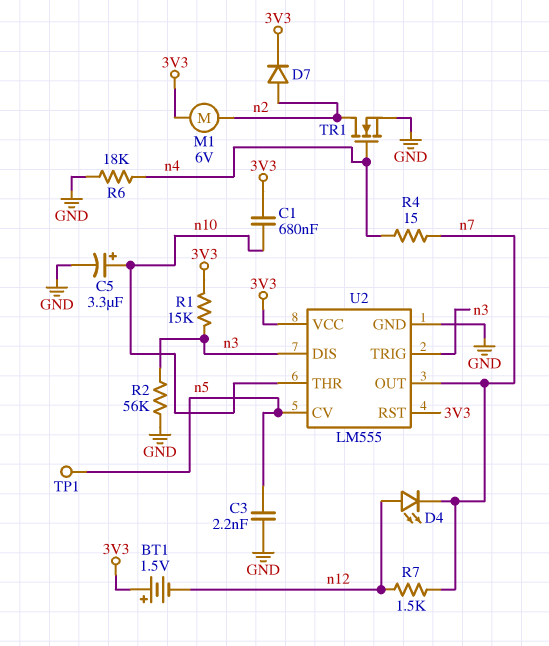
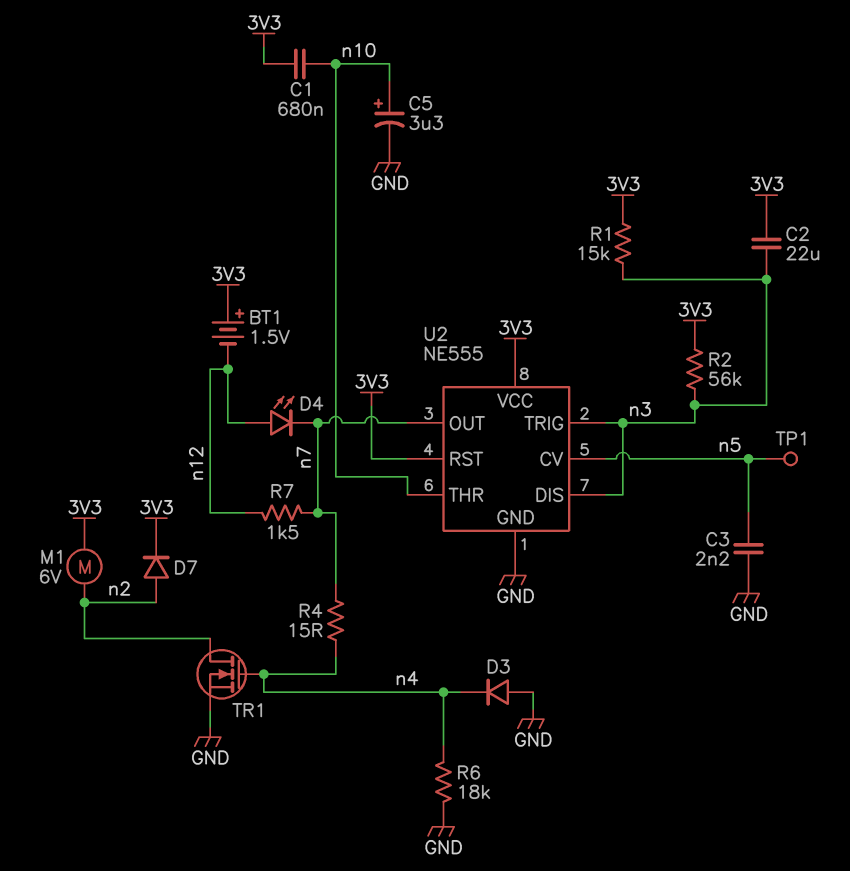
C2: none -> 22uF (3V3, n3)
D3: none -> diode (A GND, K n4)
R2: 56k (GND, n3) -> 56k (3V3, n3)
U2: LM555 -> NE555

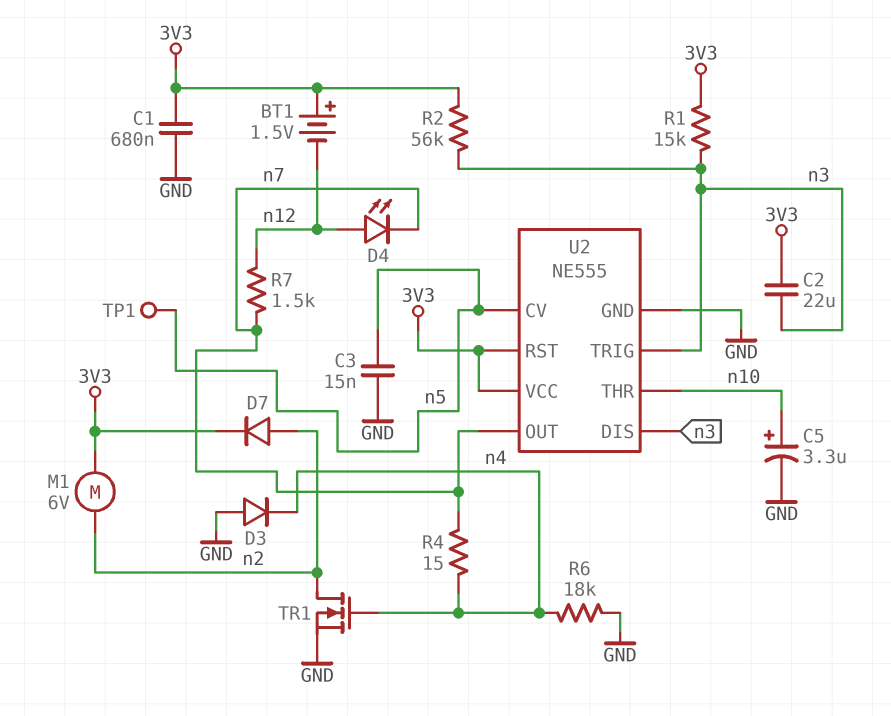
C1: 680nF (3V3, n10) -> 680nF (3V3, GND)
C3: 2.2nF (GND, n5) -> 15nF (GND, n5)

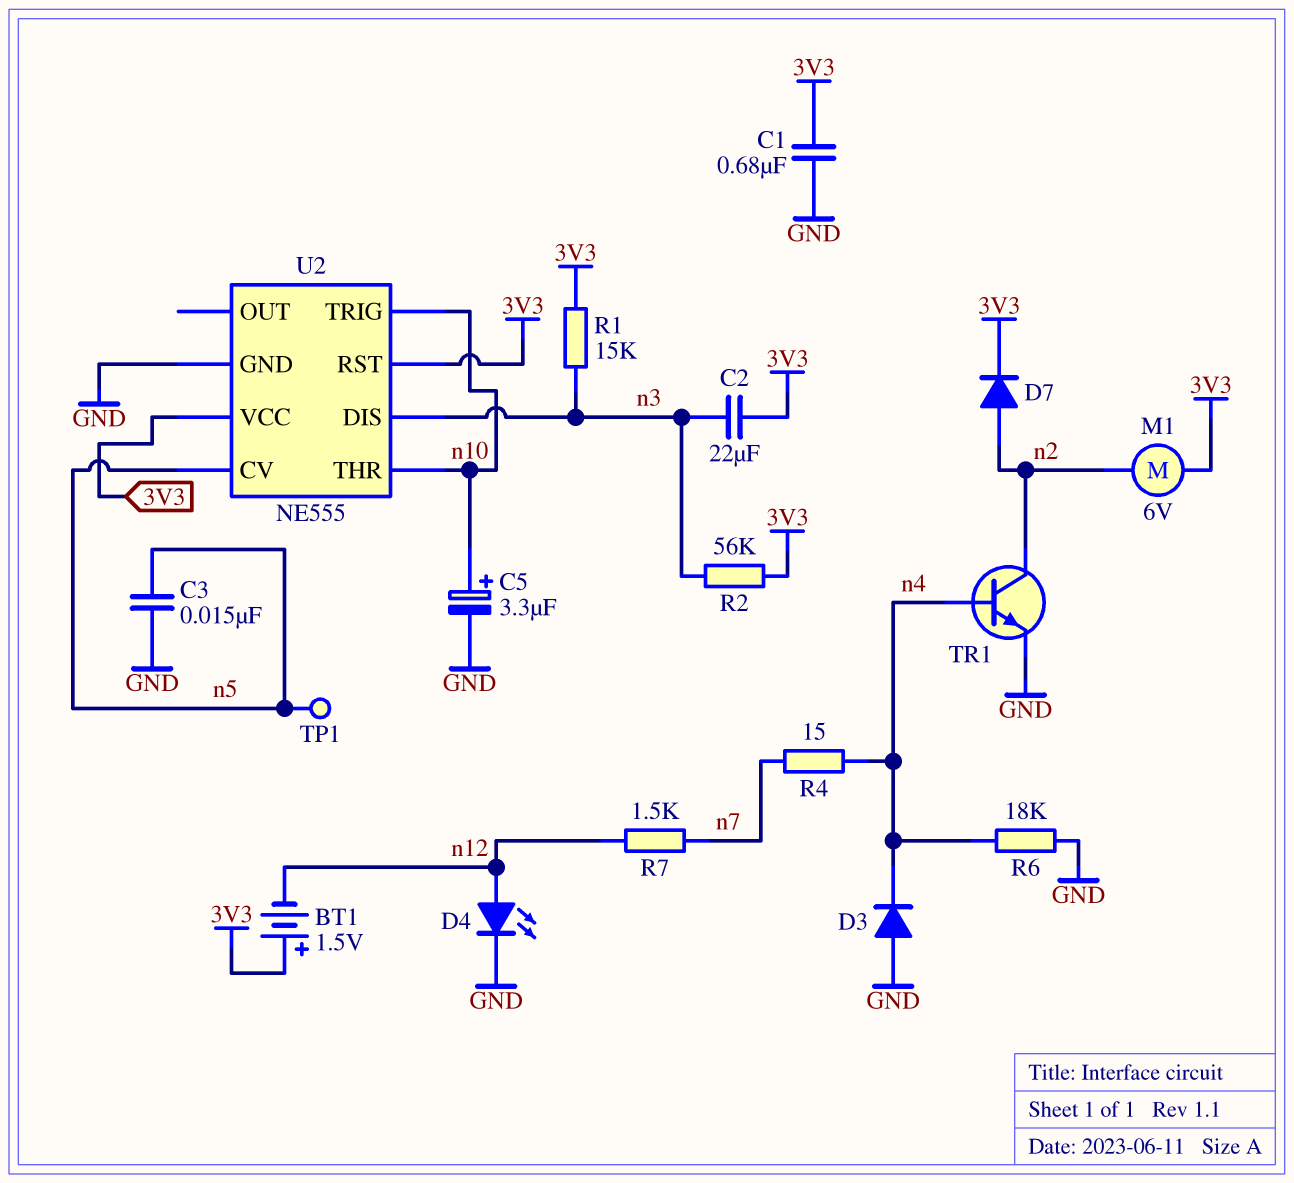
D4: LED (A n12, K n7) -> LED (A n12, K GND)
TR1: NMOS (G n4, D n2, S GND) -> NPN (B n4, C n2, E GND)
U2 pin OUT: n7 -> none
U2 pin TRIG: n3 -> n10

